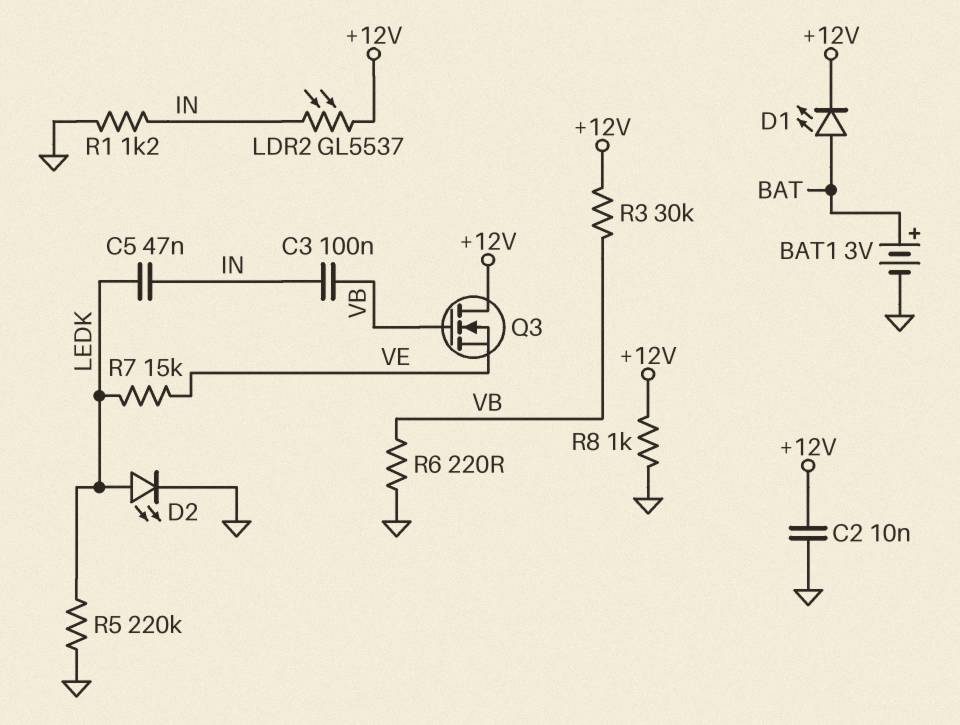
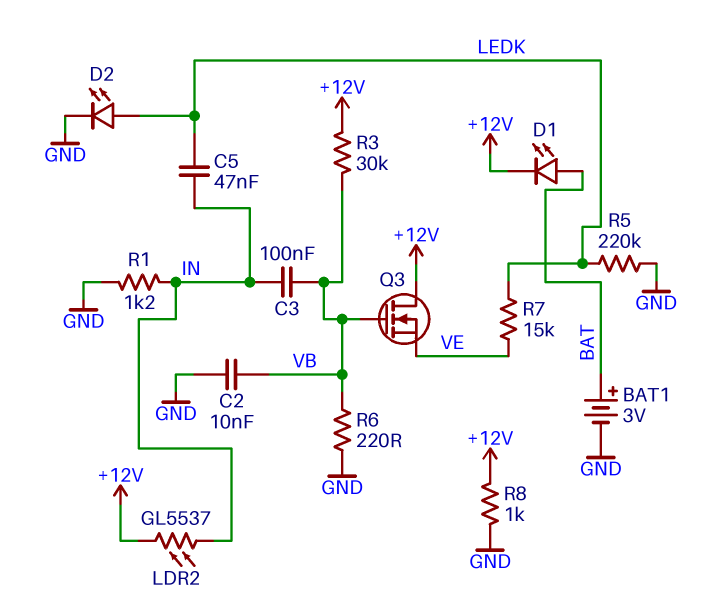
C2: 10nF (+12V, GND) -> 10nF (GND, VB)

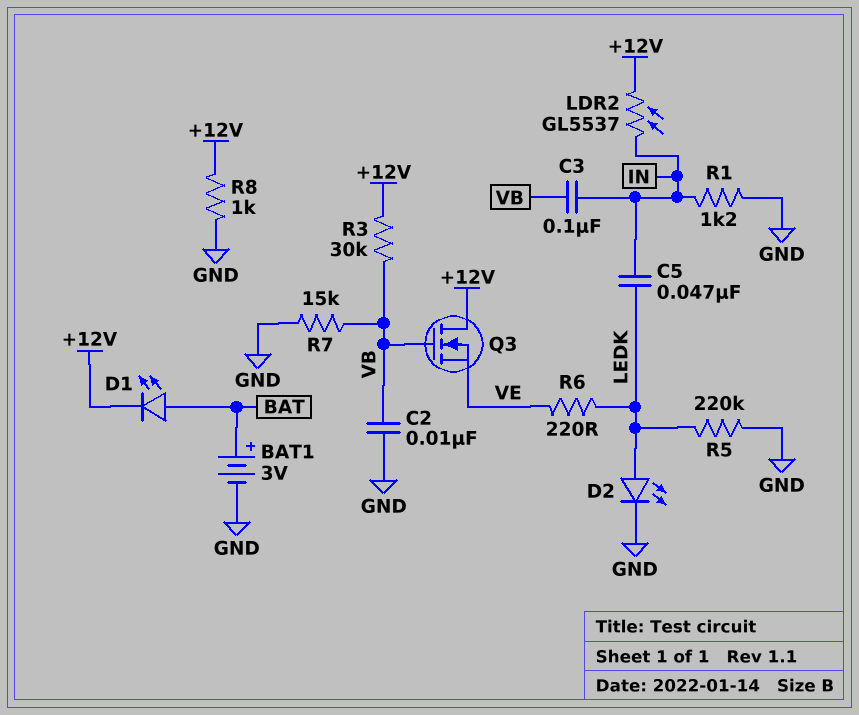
R6: 220 (GND, VB) -> 220 (LEDK, VE)
R7: 15k (LEDK, VE) -> 15k (GND, VB)

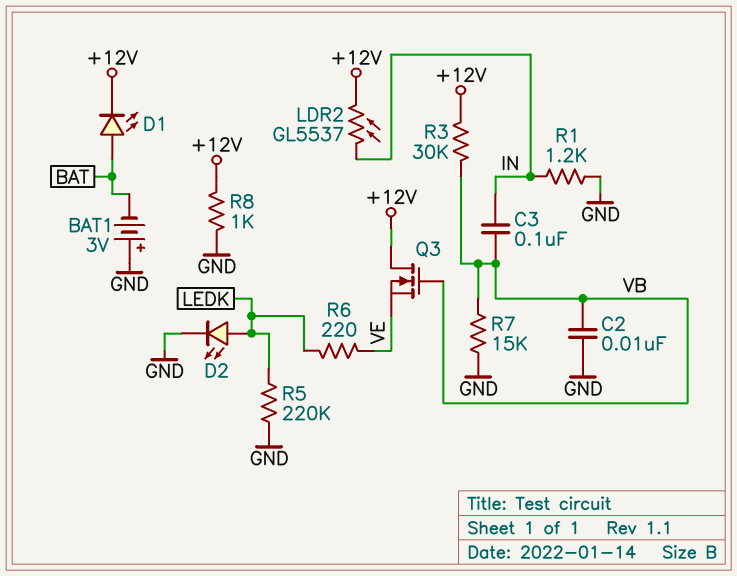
BAT1: 3V (plus BAT, minus GND) -> 3V (plus GND, minus BAT)
C5: 47nF (IN, LEDK) -> none

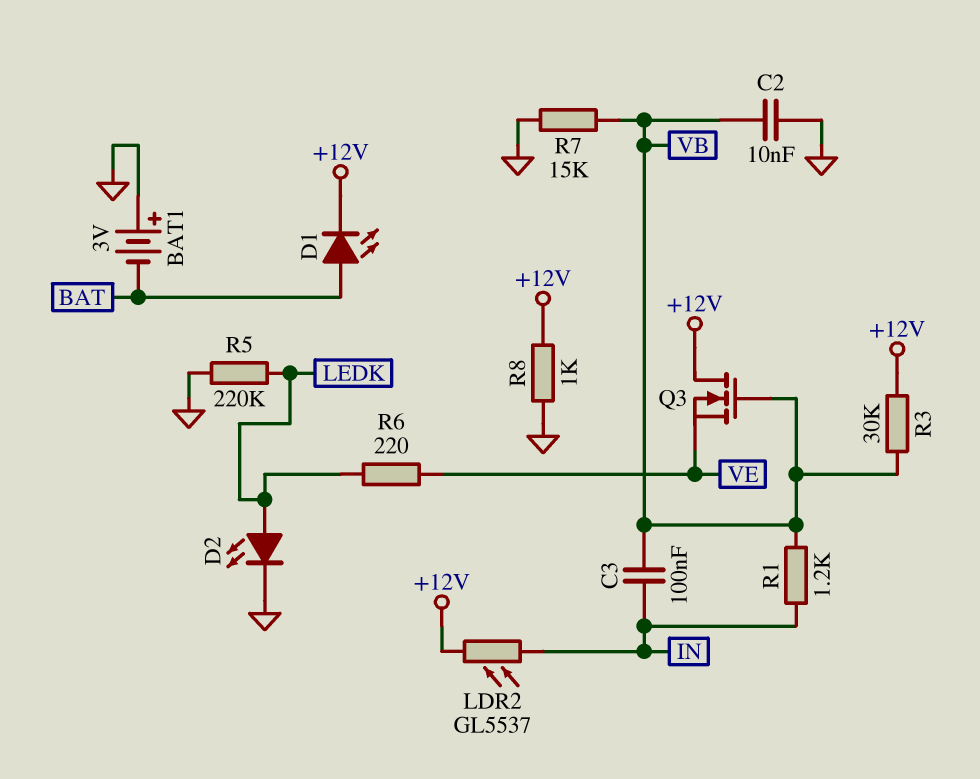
R1: 1.2k (GND, IN) -> 1.2k (IN, VB)

